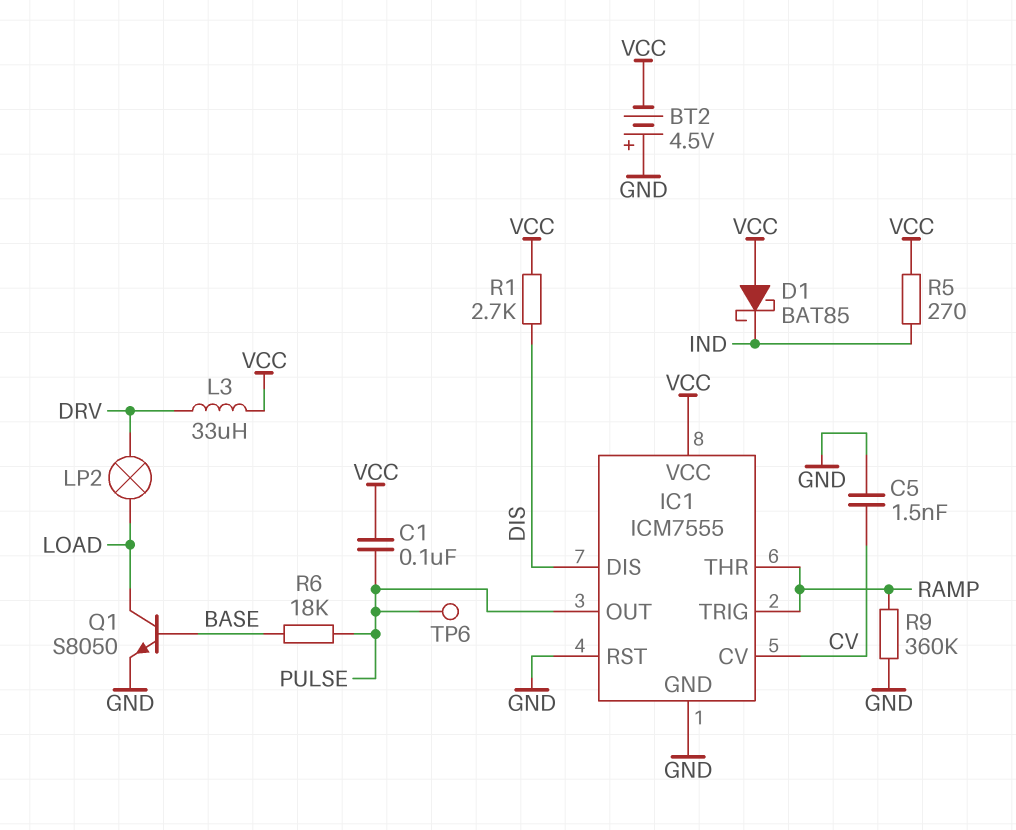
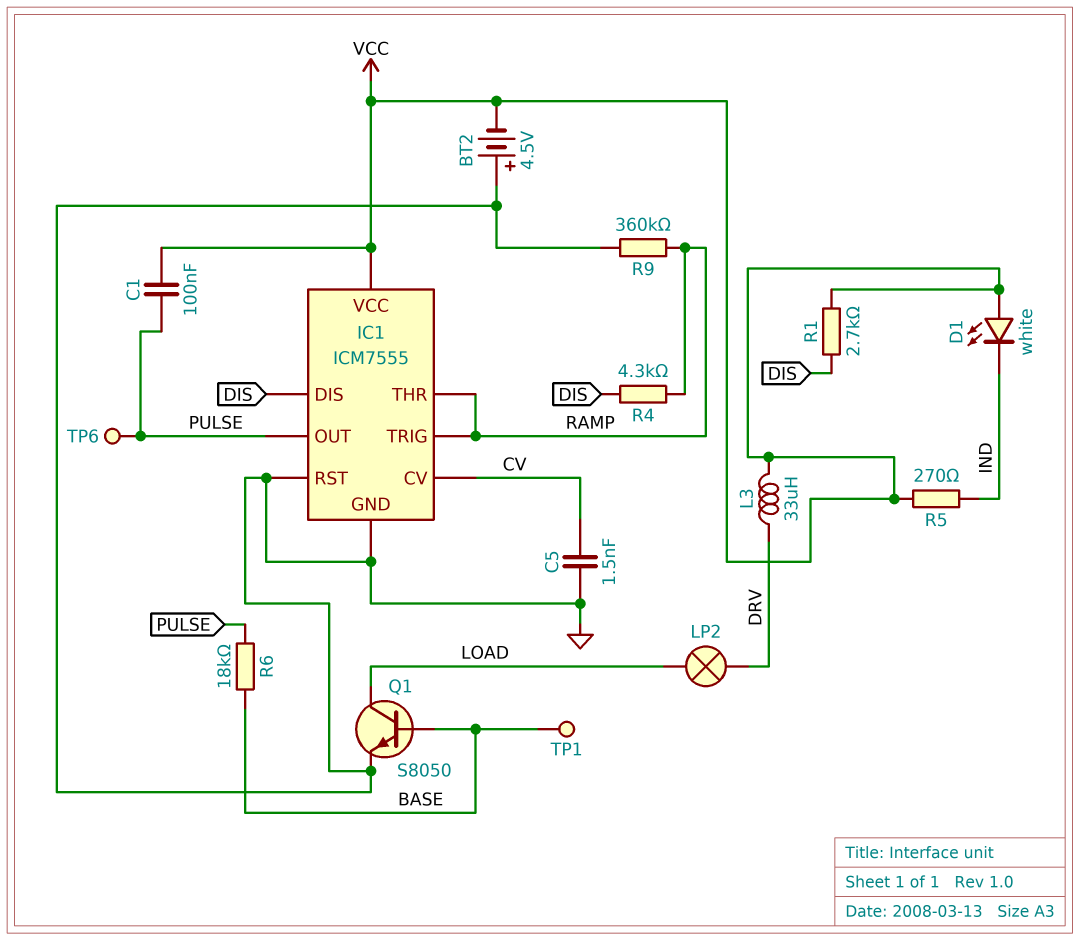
D1: schottky BAT85 (A VCC, K IND) -> LED white (A VCC, K IND)
R4: none -> 4.3k (DIS, RAMP)
TP1: none -> test point (BASE)

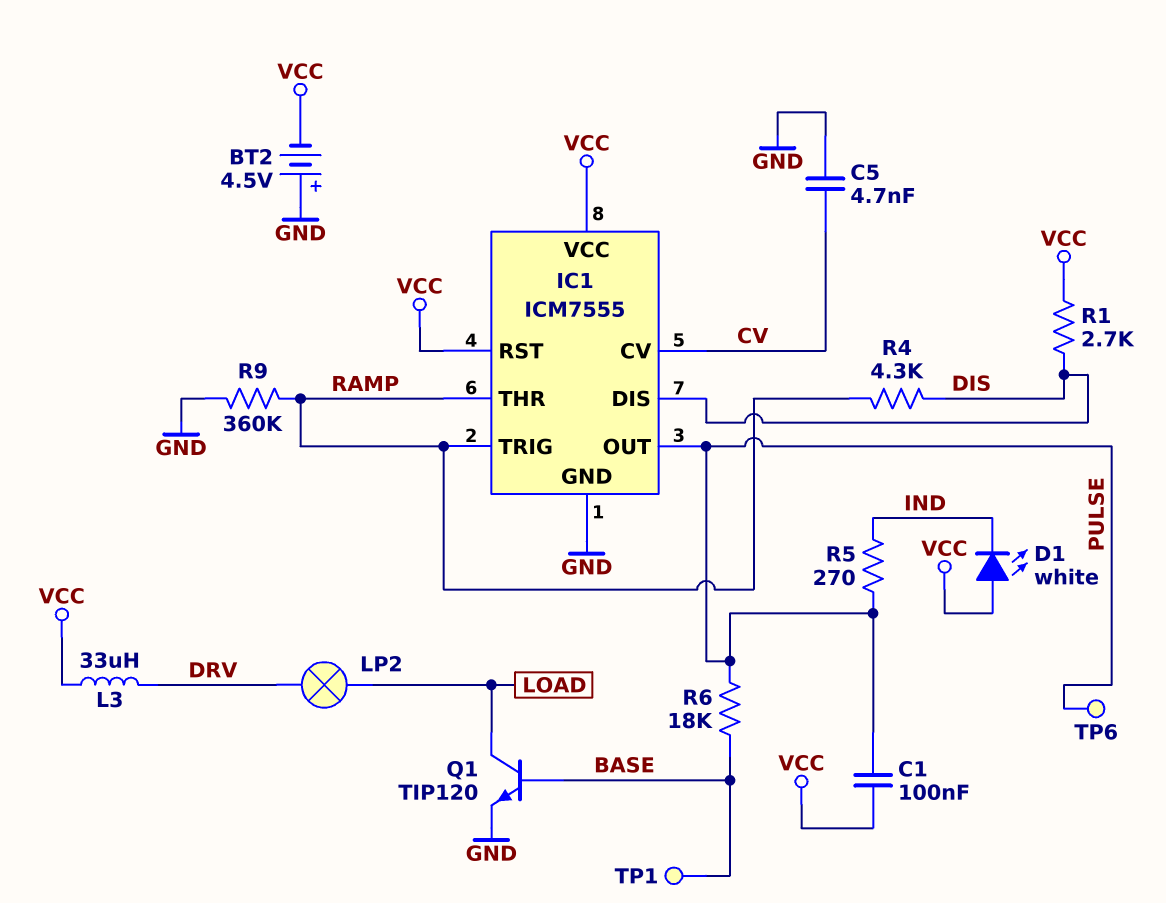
C5: 1.5nF (CV, GND) -> 4.7nF (CV, GND)
IC1 pin RST: GND -> VCC
Q1: NPN S8050 (B BASE, C LOAD, E GND) -> NPN TIP120 (B BASE, C LOAD, E GND)
R5: 270 (IND, VCC) -> 270 (IND, PULSE)

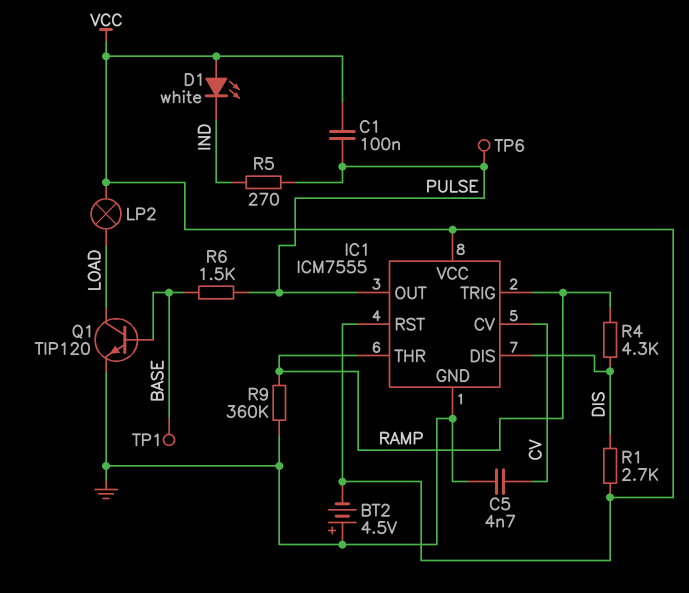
L3: 33uH (DRV, VCC) -> none
LP2: lamp (DRV, LOAD) -> lamp (LOAD, VCC)
R6: 18k (BASE, PULSE) -> 1.5k (BASE, PULSE)

